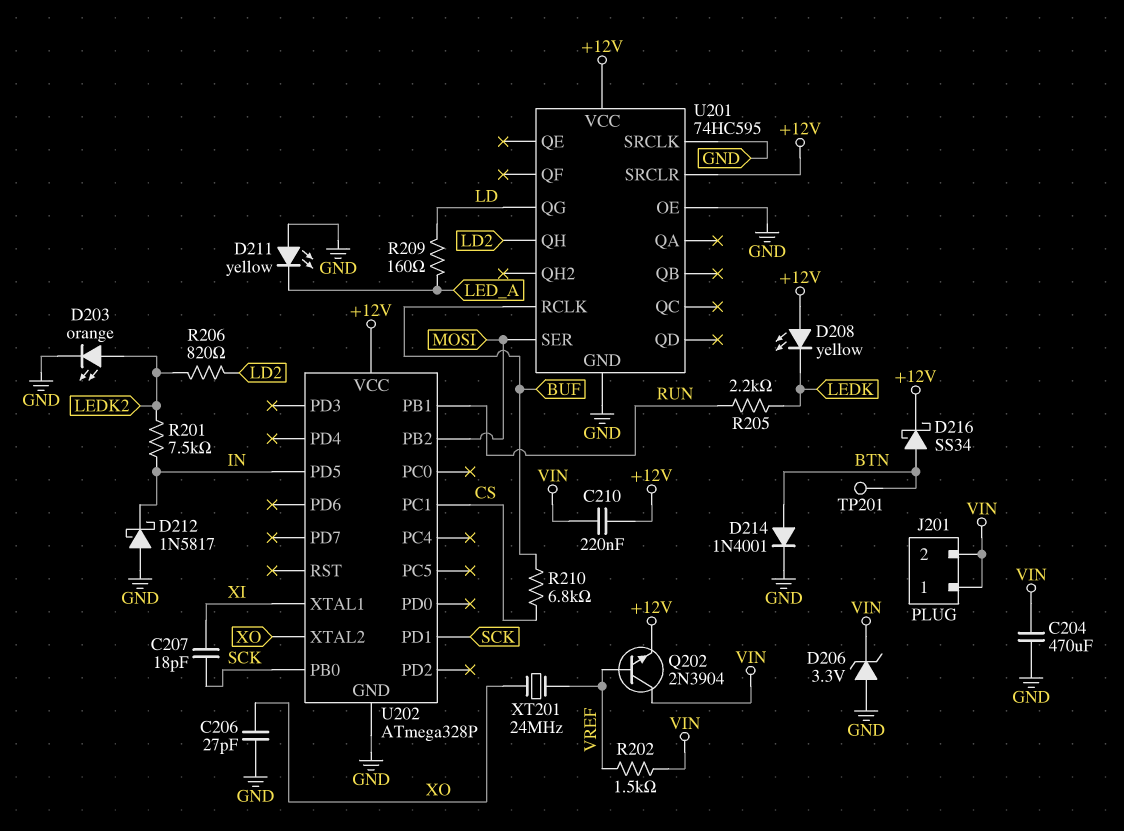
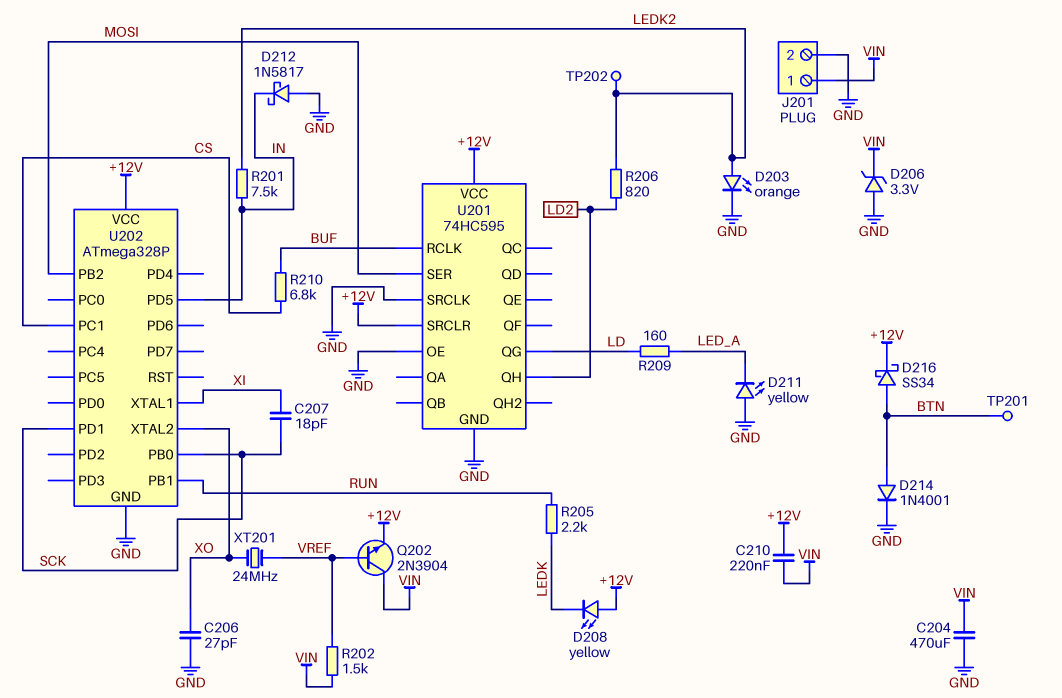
J201 pin 2: VIN -> GND
TP202: none -> test point (LEDK2)

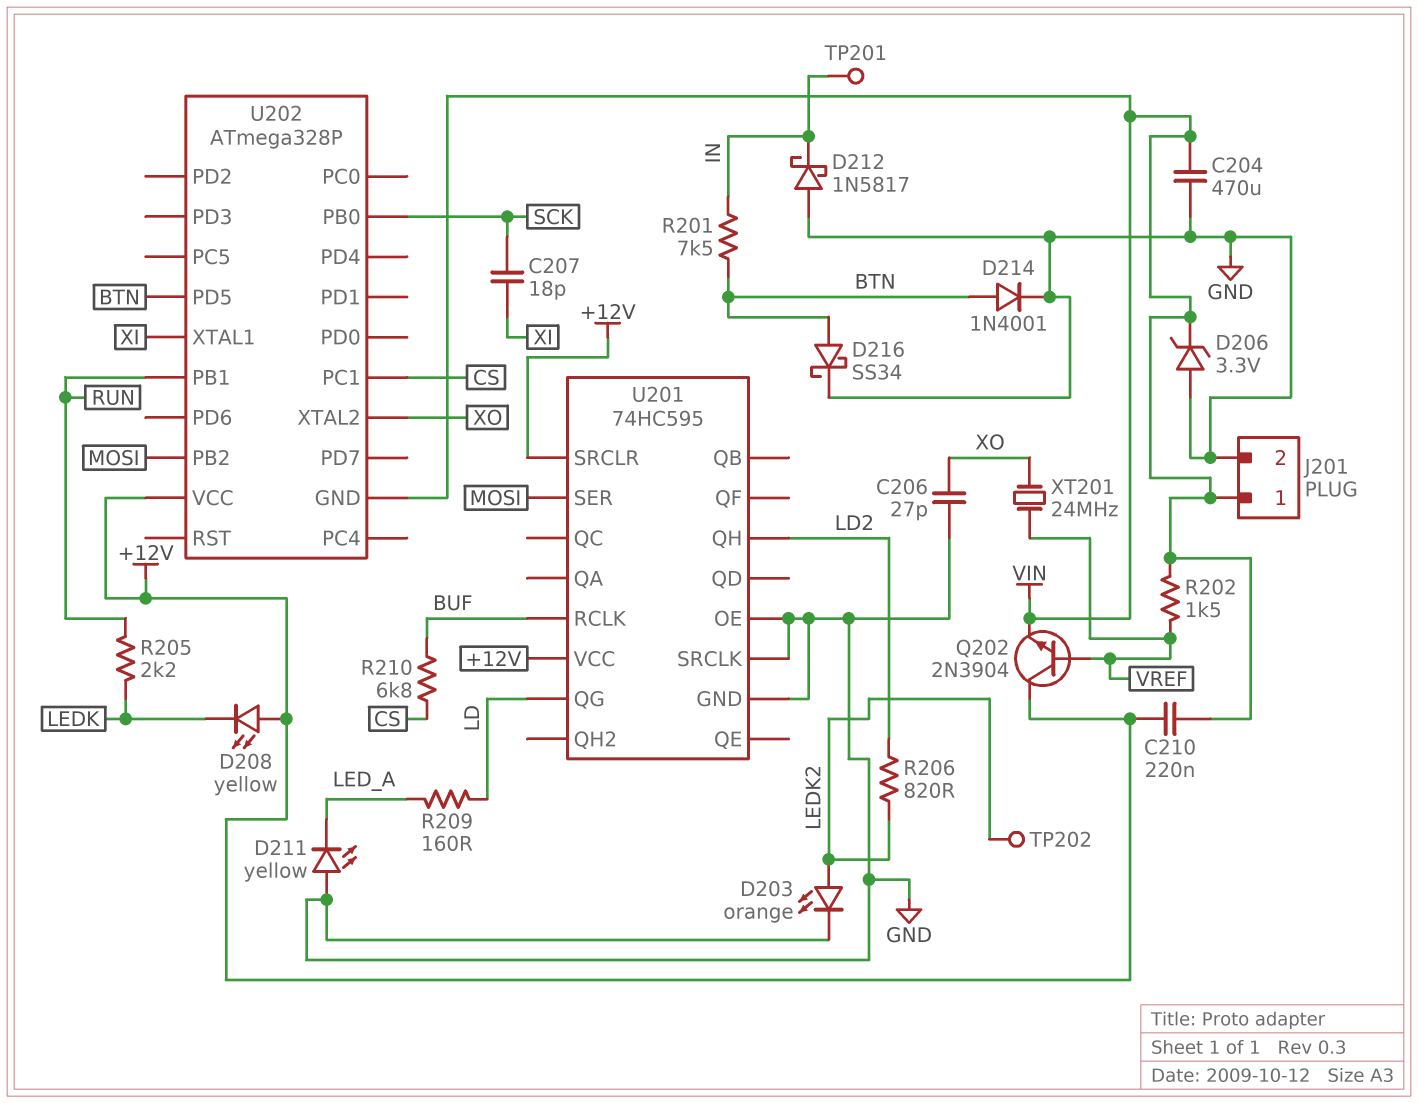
D216: schottky SS34 (A BTN, K +12V) -> schottky SS34 (A BTN, K GND)
Q202: NPN 2N3904 (B VREF, C VIN, E +12V) -> NPN 2N3904 (B VREF, C +12V, E VIN)
R201: 7.5k (IN, LEDK2) -> 7.5k (BTN, IN)
TP201: test point (BTN) -> test point (IN)
U202 pin GND: GND -> VIN
U202 pin PD1: SCK -> none
U202 pin PD5: IN -> BTN

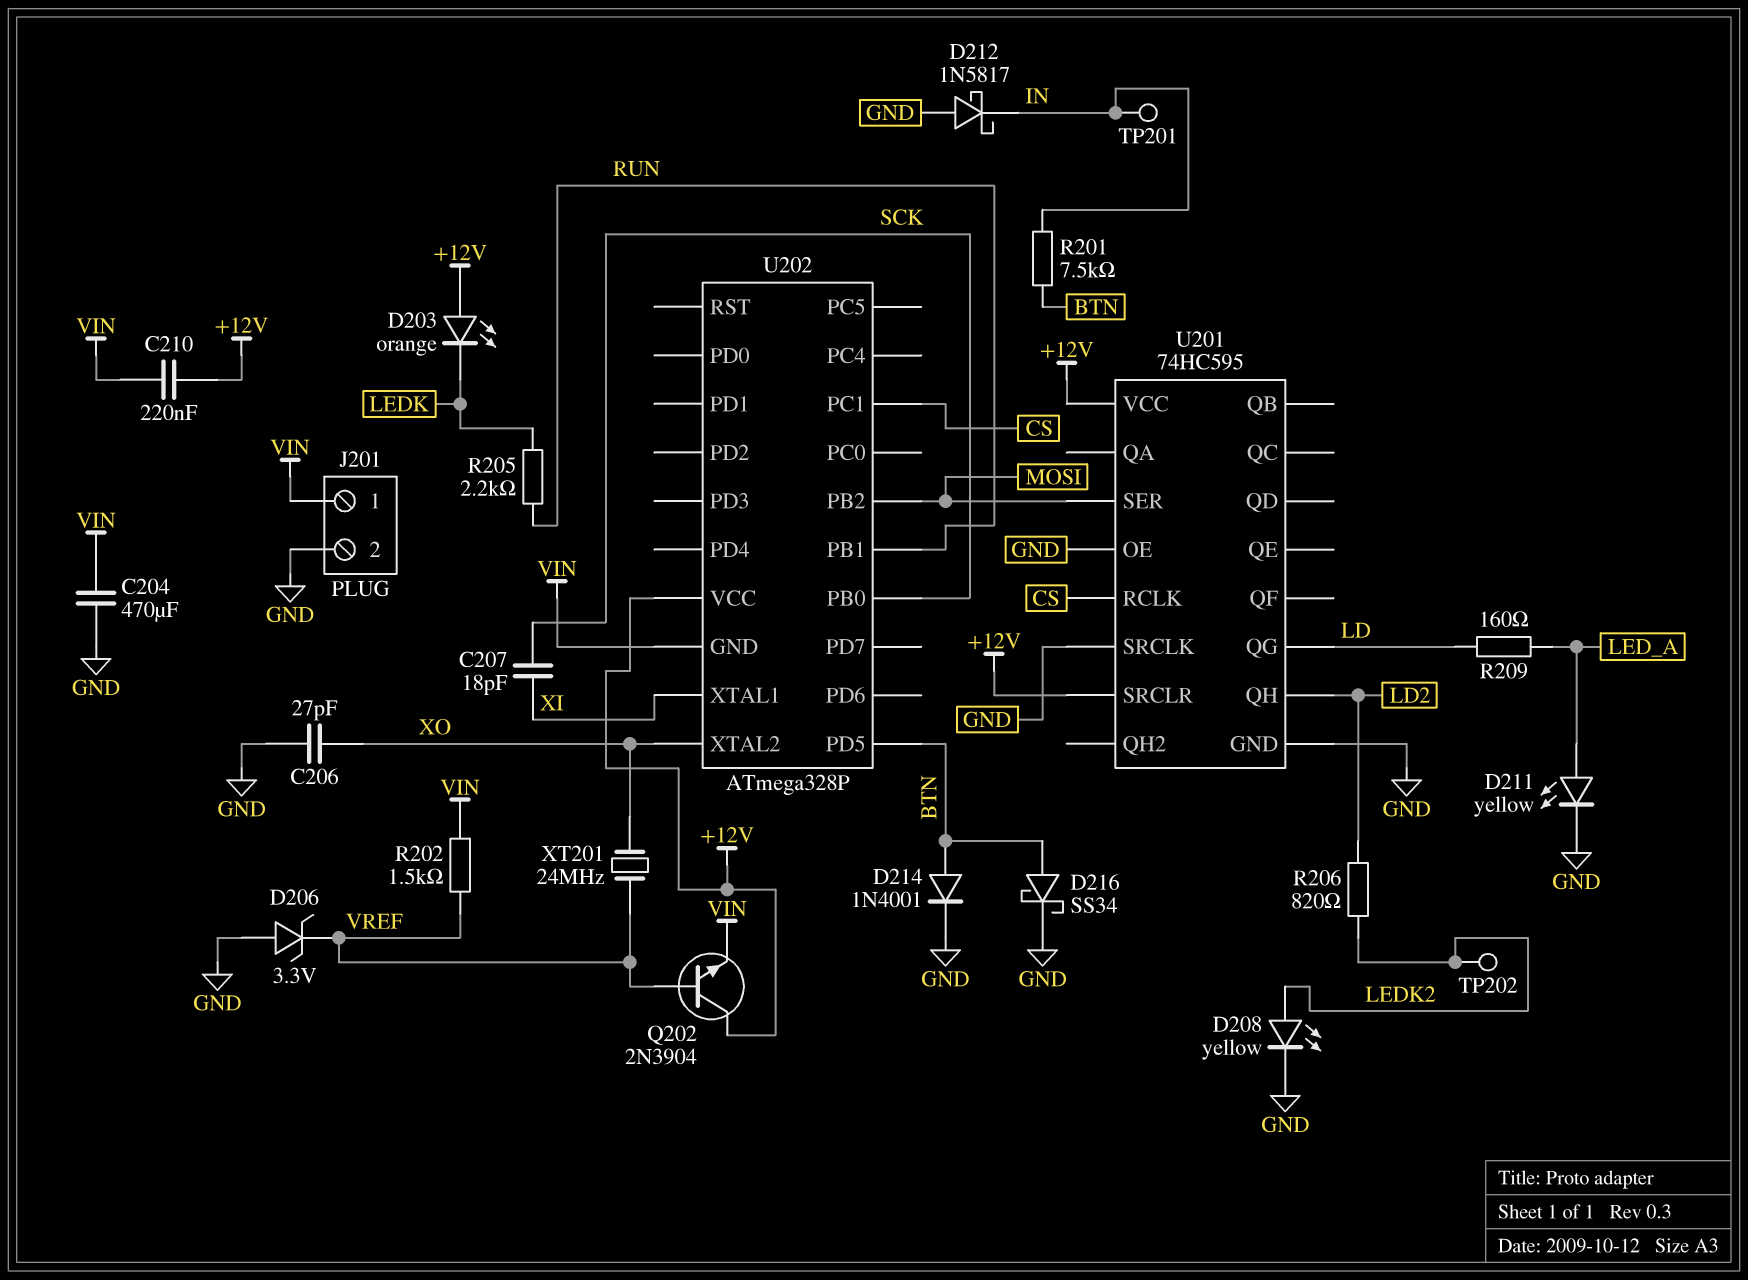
D203: LED orange (A LEDK2, K GND) -> LED orange (A +12V, K LEDK)
D206: zener 3.3V (A GND, K VIN) -> zener 3.3V (A GND, K VREF)
D208: LED yellow (A +12V, K LEDK) -> LED yellow (A LEDK2, K GND)
D211: LED yellow (A GND, K LED_A) -> LED yellow (A LED_A, K GND)
R210: 6.8k (BUF, CS) -> none
U201 pin RCLK: BUF -> CS

